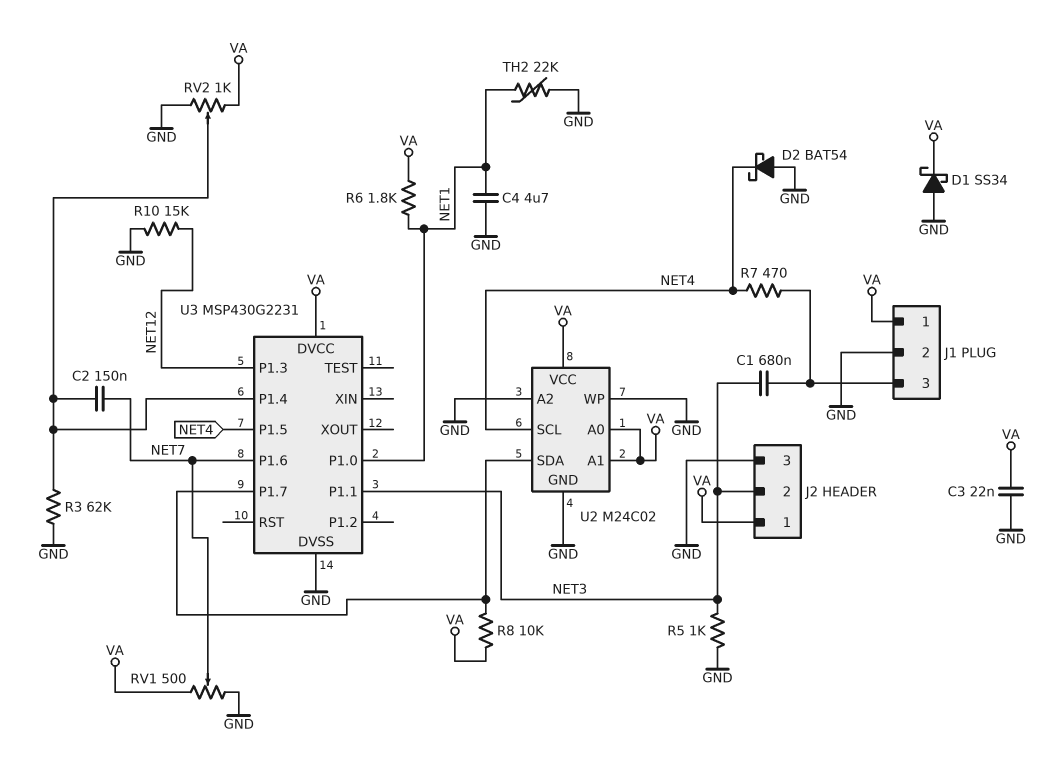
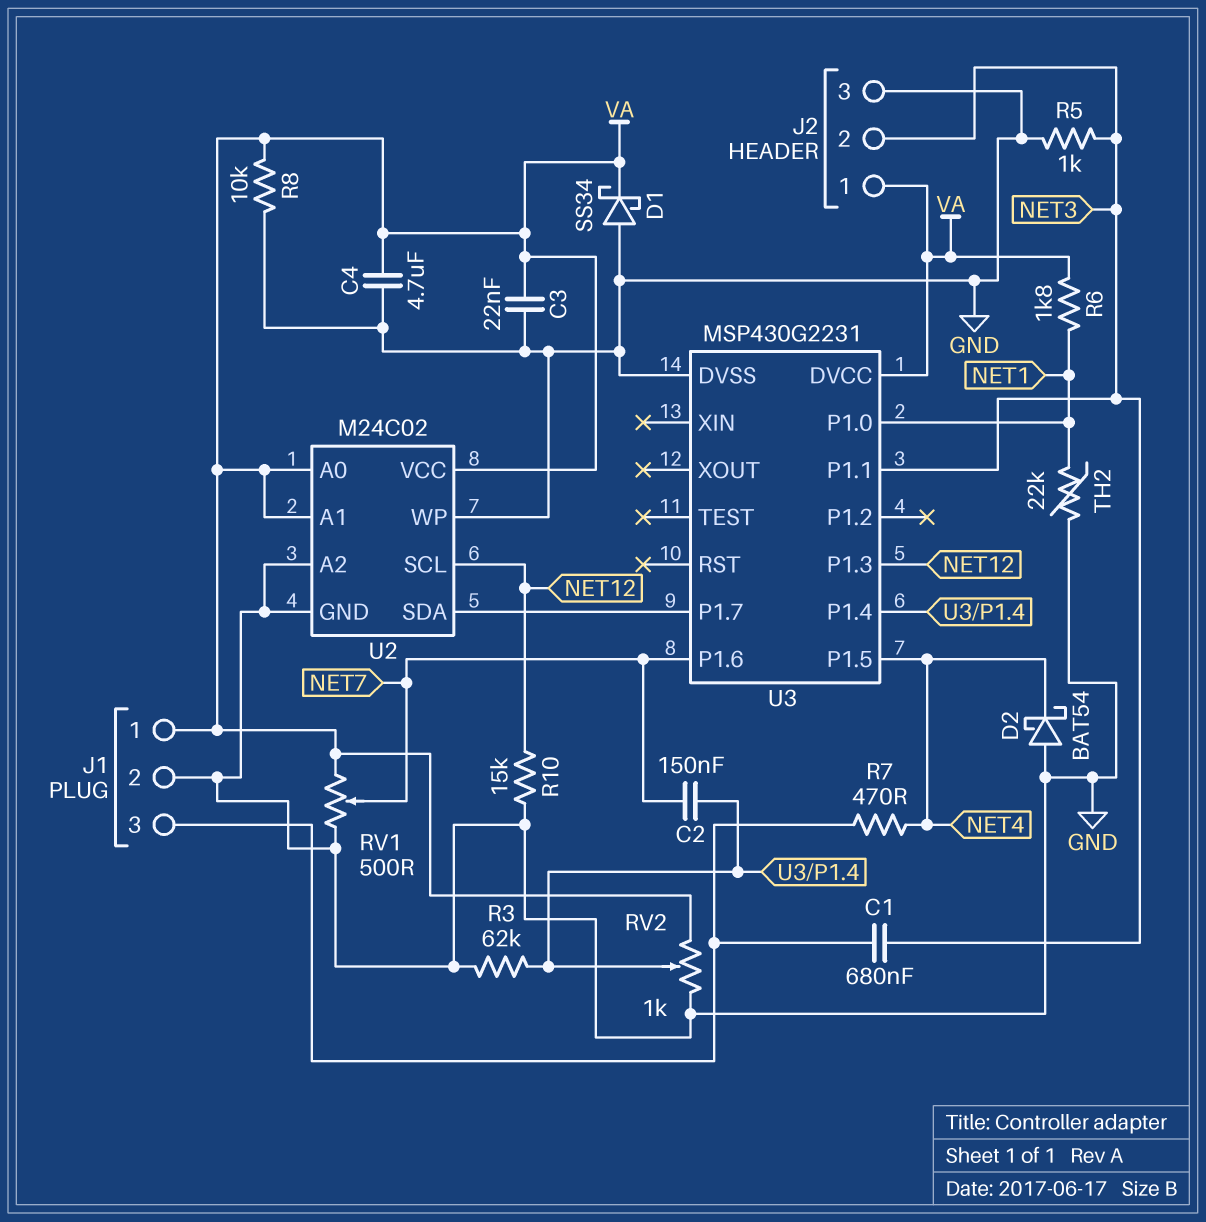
C4: 4.7uF (GND, NET1) -> 4.7uF (GND, VA)
R8: 10k (U2/SDA, VA) -> 10k (GND, VA)
U2 pin SCL: NET4 -> NET12

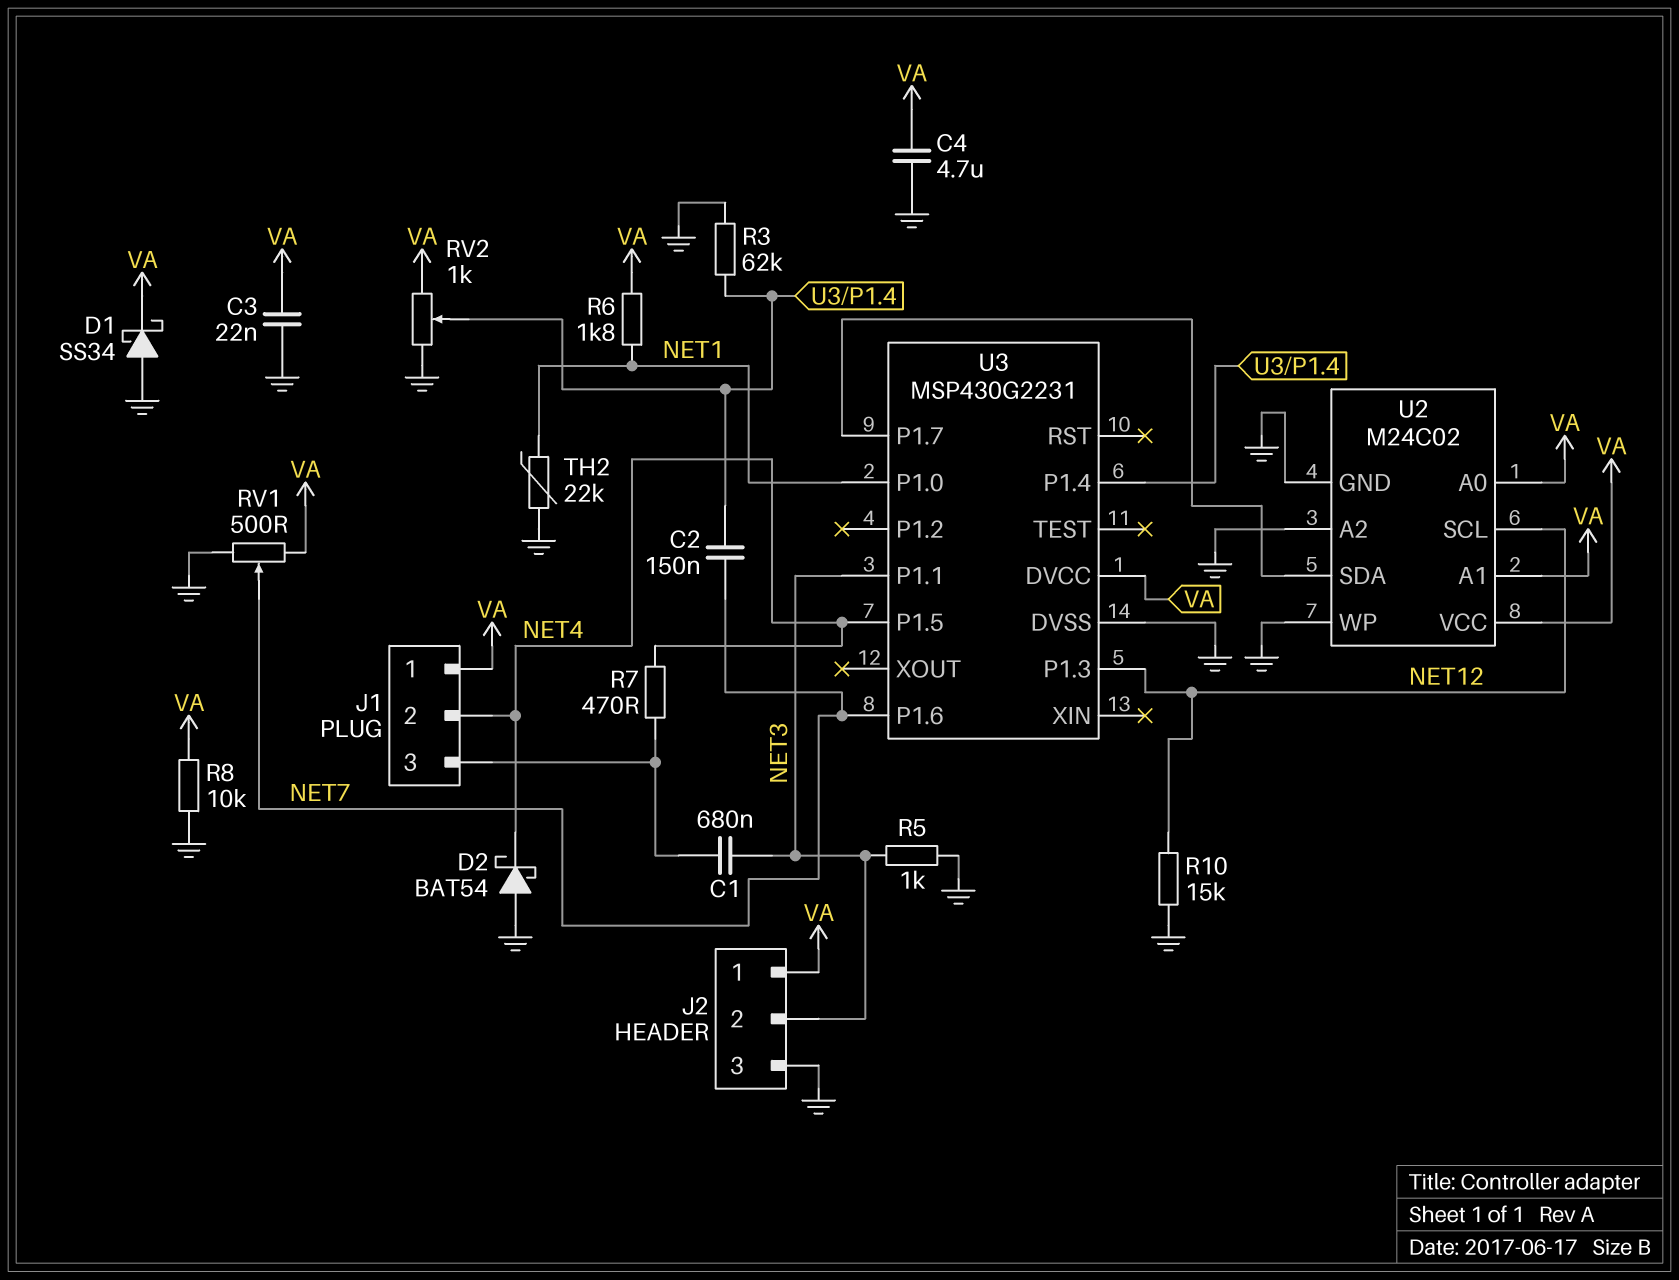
J1 pin 2: GND -> NET4

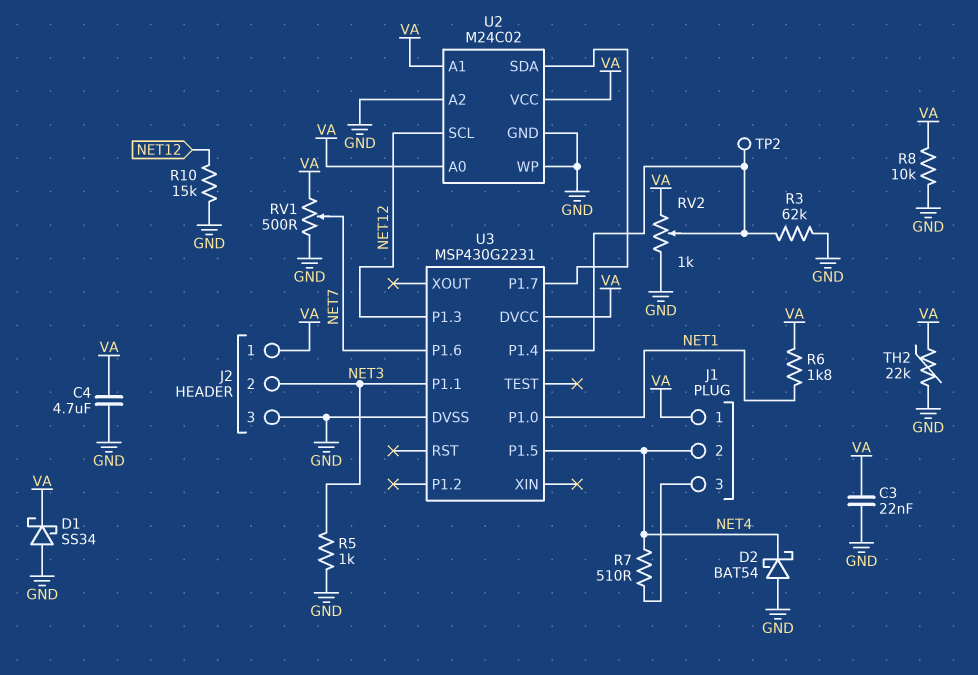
C1: 680nF (J1/3, NET3) -> none
C2: 150nF (NET7, U3/P1.4) -> none
R7: 470 (J1/3, NET4) -> 510 (J1/3, NET4)
TH2: 22k (GND, NET1) -> 22k (GND, VA)
TP2: none -> test point (U3/P1.4)

